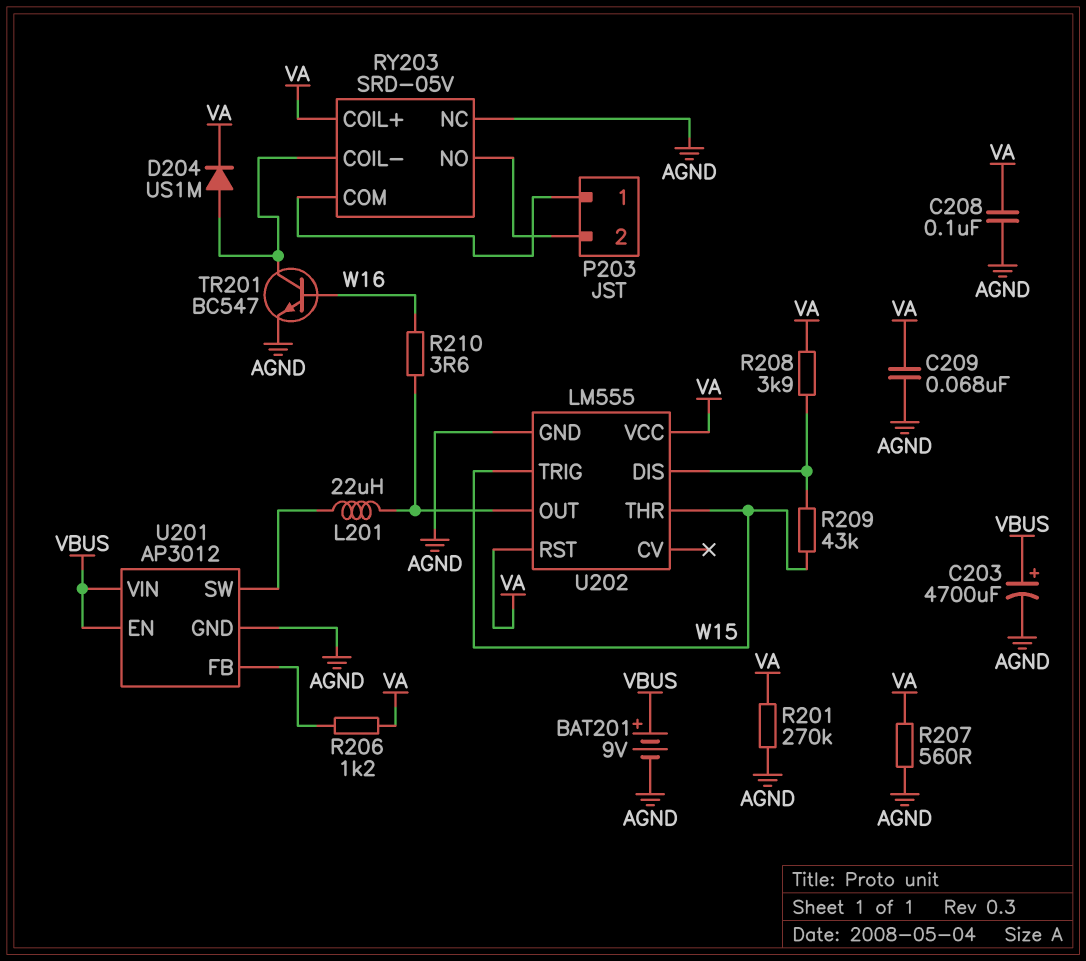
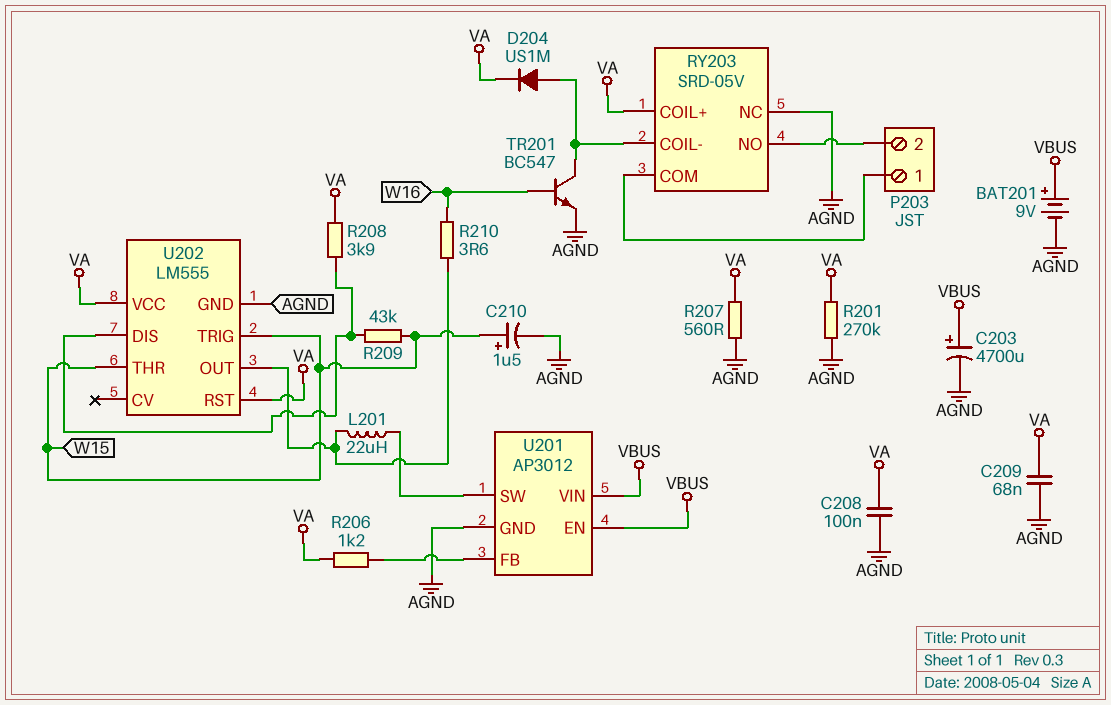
C210: none -> 1.5uF (plus W15, minus AGND)

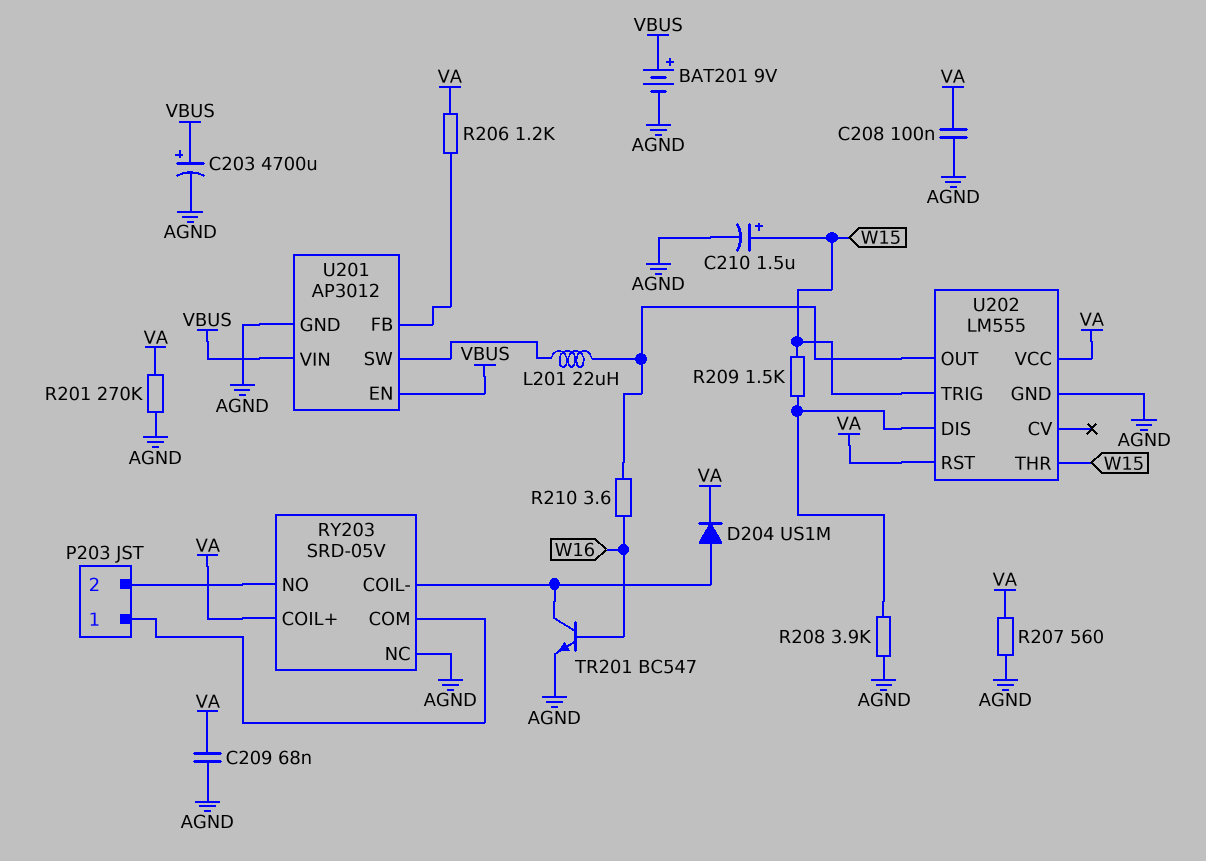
R208: 3.9k (U202/DIS, VA) -> 3.9k (AGND, U202/DIS)
R209: 43k (U202/DIS, W15) -> 1.5k (U202/DIS, W15)

